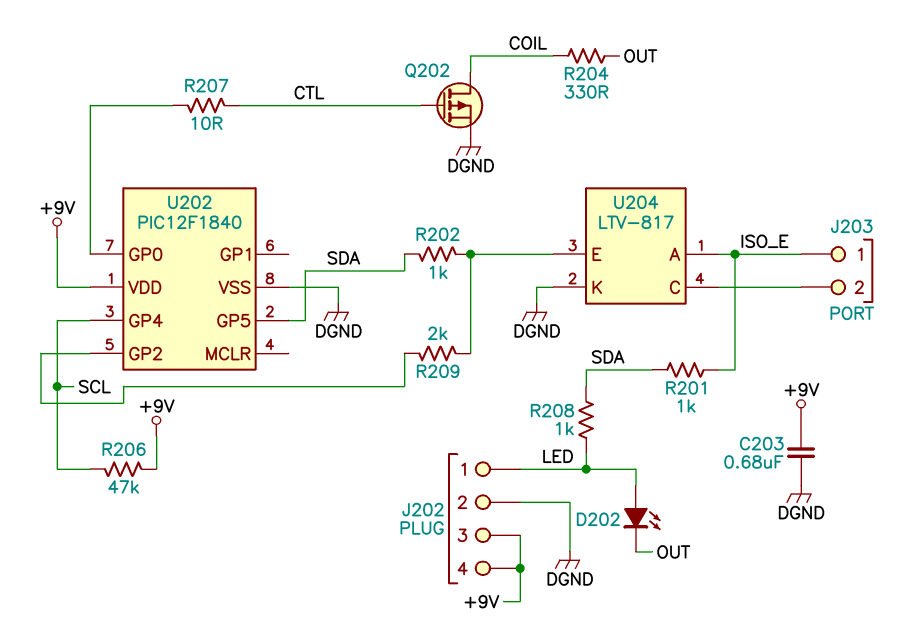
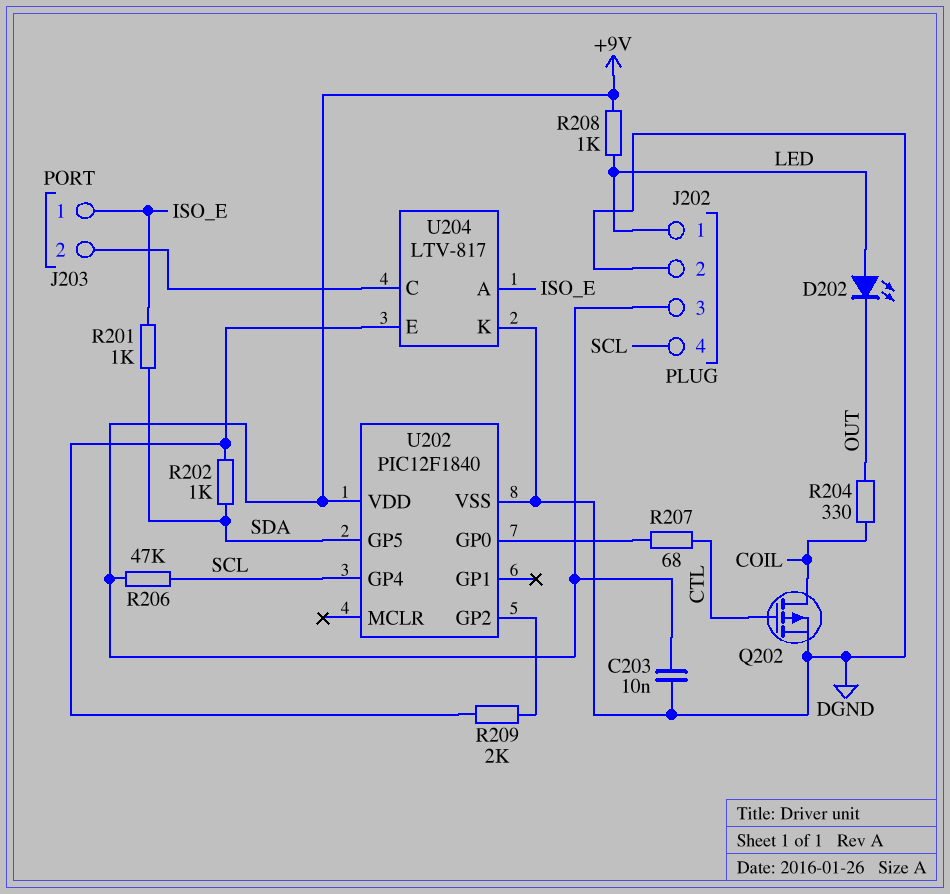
C203: 680nF (+9V, DGND) -> 10nF (+9V, DGND)
J202 pin 4: +9V -> SCL
R207: 10 (CTL, U202/GP0) -> 68 (CTL, U202/GP0)
R208: 1k (LED, SDA) -> 1k (+9V, LED)

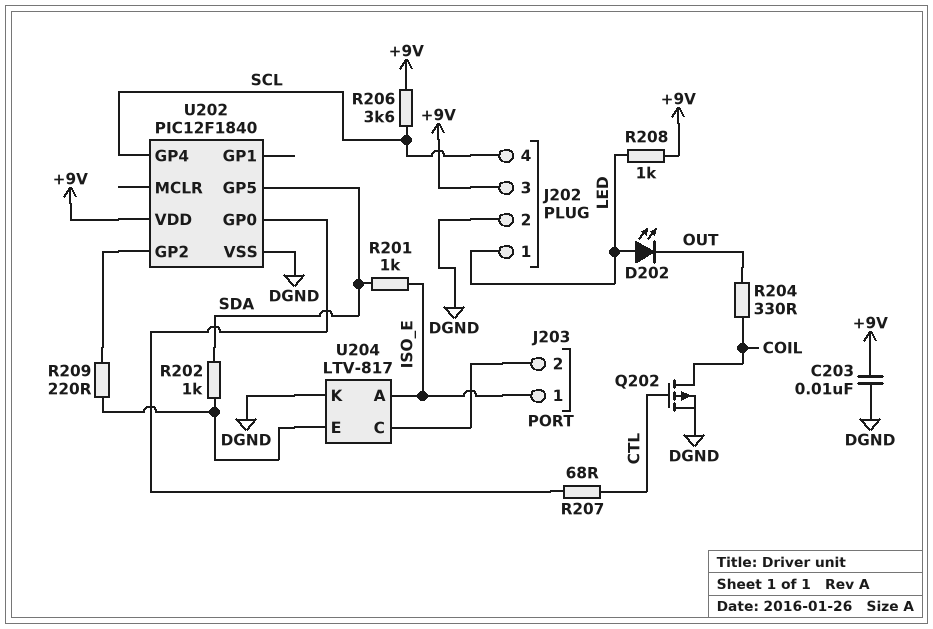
R206: 47k (+9V, SCL) -> 3.6k (+9V, SCL)
R209: 2k (U202/GP2, U204/E) -> 220 (U202/GP2, U204/E)

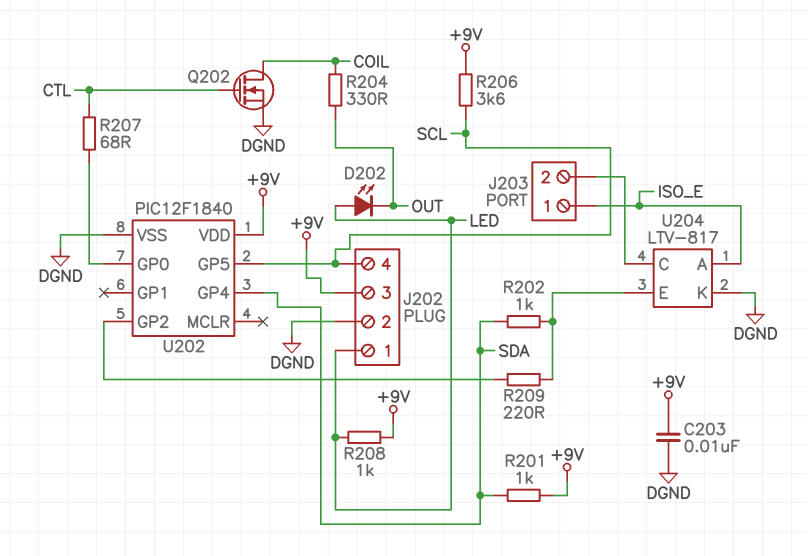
Q202: PMOS (G CTL, D COIL, S DGND) -> NMOS (G CTL, D COIL, S DGND)
R201: 1k (ISO_E, SDA) -> 1k (+9V, SDA)
U202 pin GP4: SCL -> SDA
U202 pin GP5: SDA -> SCL

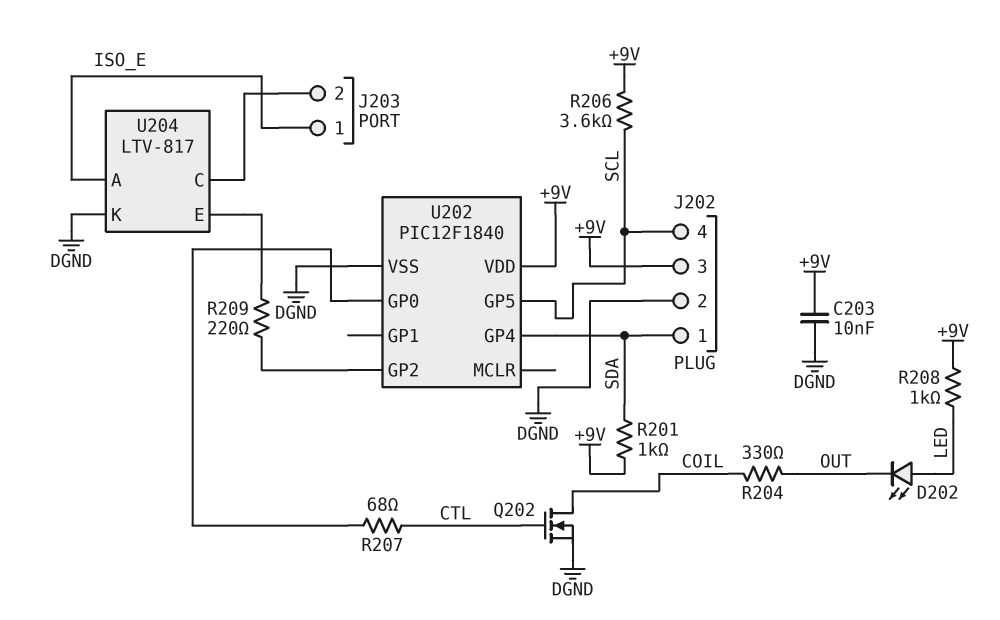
J202 pin 1: LED -> SDA
R202: 1k (SDA, U204/E) -> none

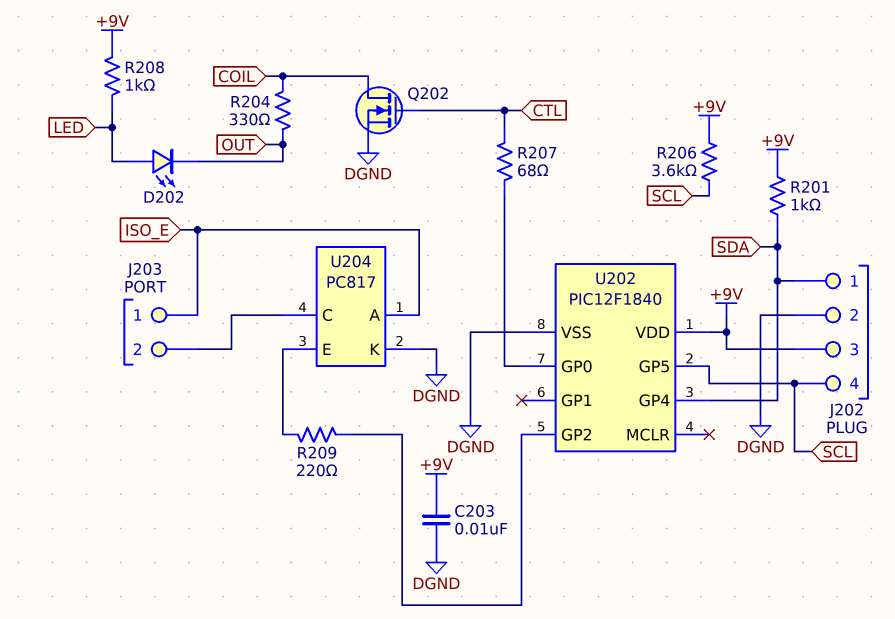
U204: LTV-817 -> PC817

